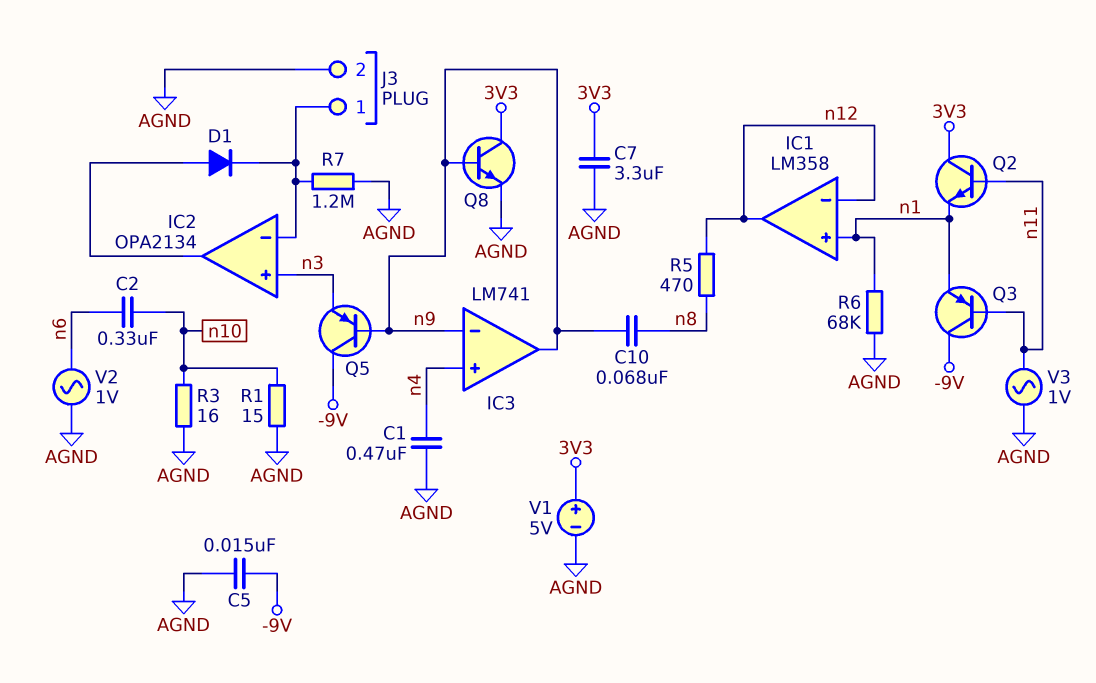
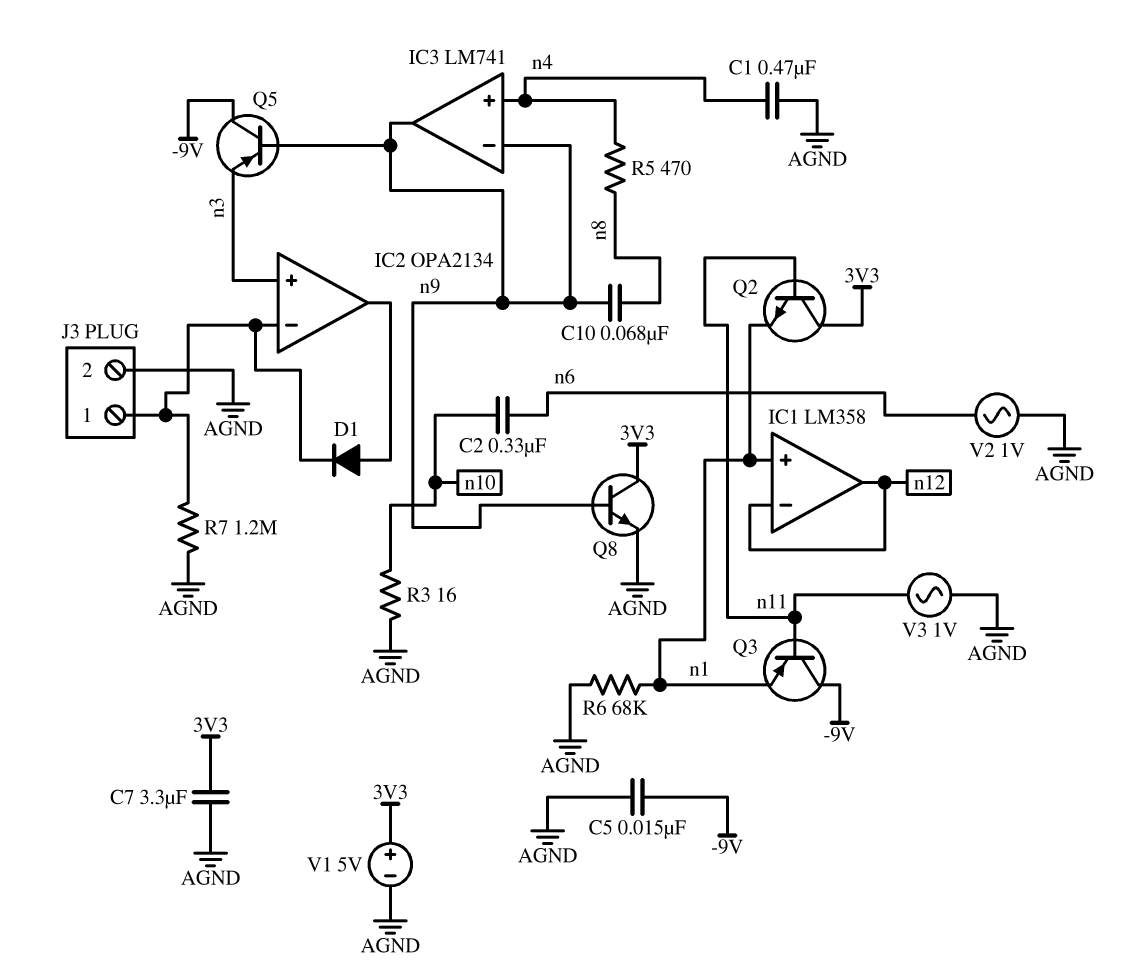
R1: 15 (AGND, n10) -> none
R5: 470 (n8, n12) -> 470 (n4, n8)

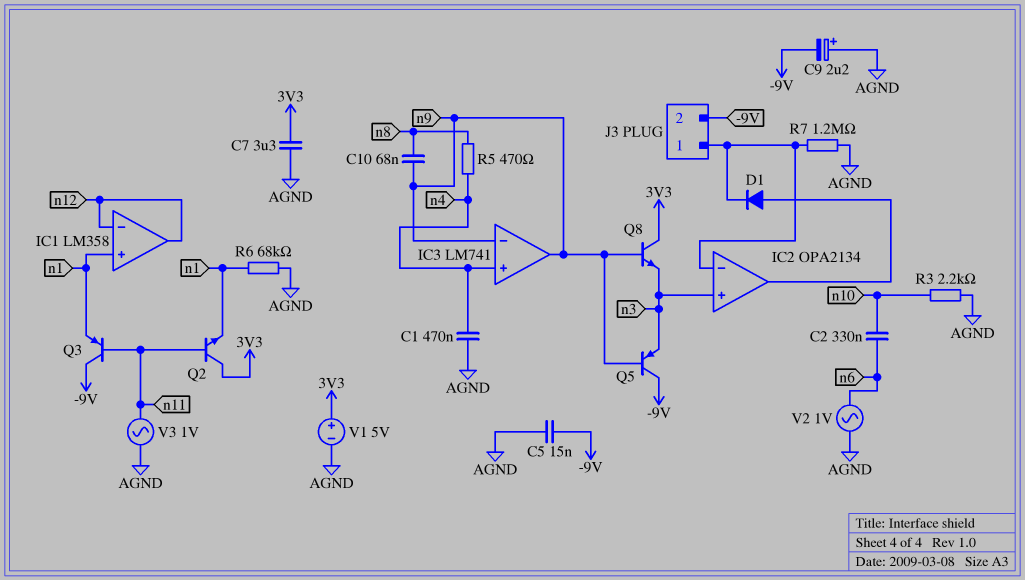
C9: none -> 2.2uF (plus AGND, minus -9V)
J3 pin 2: AGND -> -9V
Q8: NPN (B n9, C 3V3, E AGND) -> NPN (B n9, C 3V3, E n3)
R3: 16 (AGND, n10) -> 2.2k (AGND, n10)

